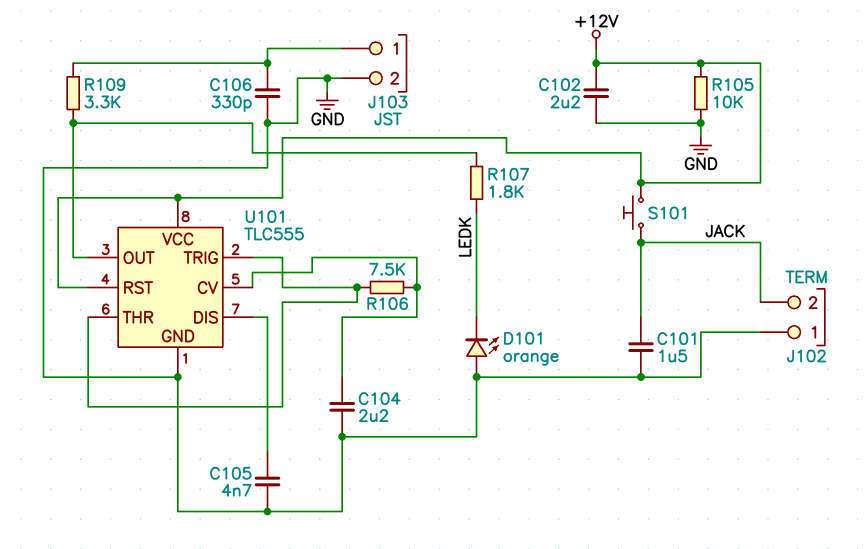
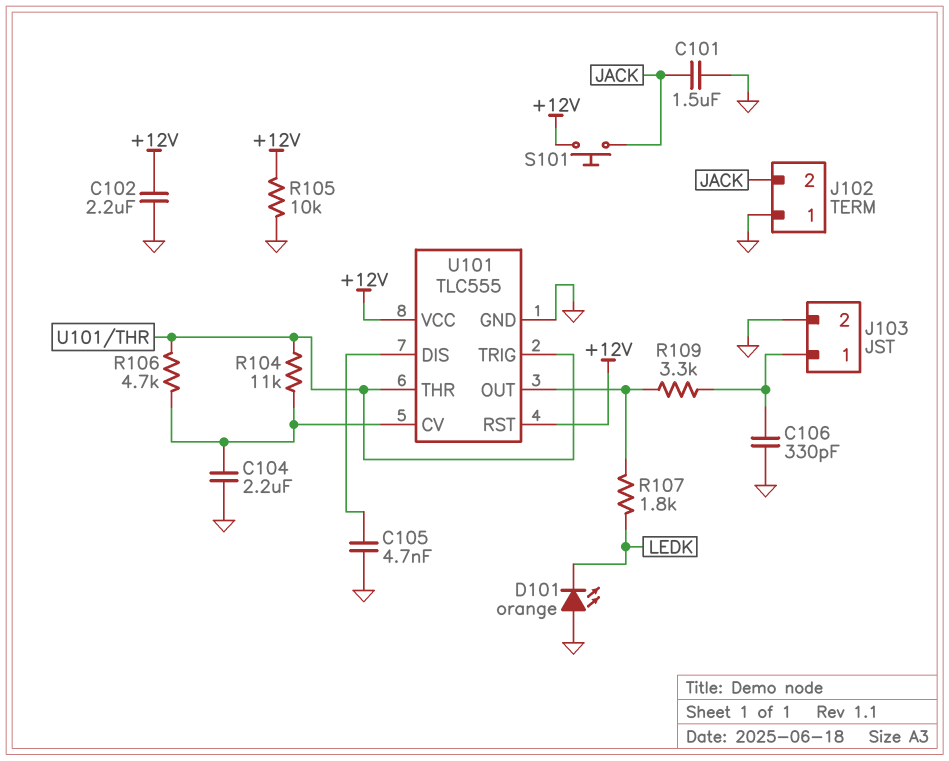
R104: none -> 11k (U101/CV, U101/THR)
R106: 7.5k (U101/CV, U101/THR) -> 4.7k (U101/CV, U101/THR)

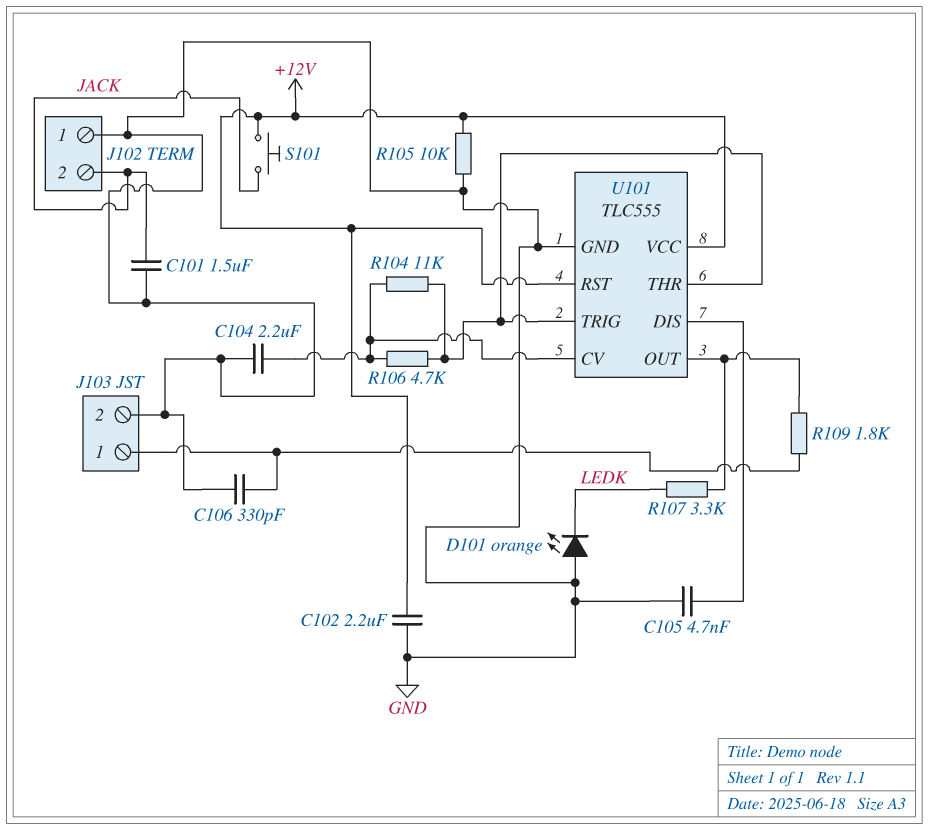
R107: 1.8k (LEDK, U101/OUT) -> 3.3k (LEDK, U101/OUT)
R109: 3.3k (J103/1, U101/OUT) -> 1.8k (J103/1, U101/OUT)

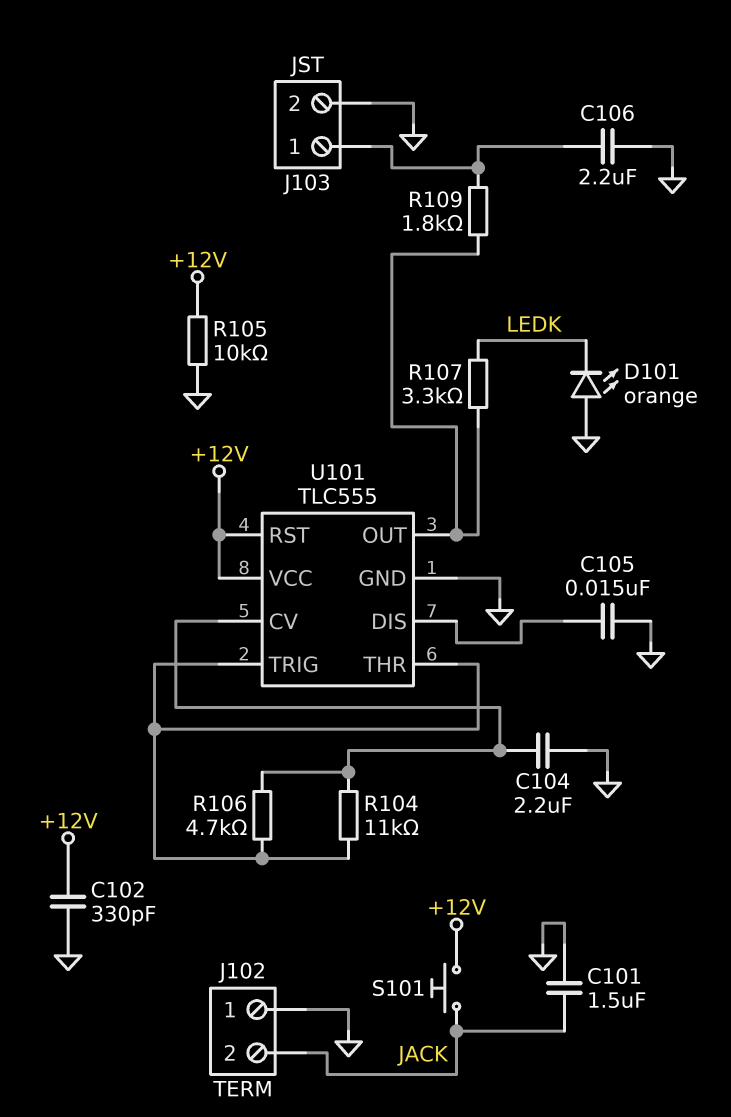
C102: 2.2uF (+12V, GND) -> 330pF (+12V, GND)
C105: 4.7nF (GND, U101/DIS) -> 15nF (GND, U101/DIS)
C106: 330pF (GND, J103/1) -> 2.2uF (GND, J103/1)

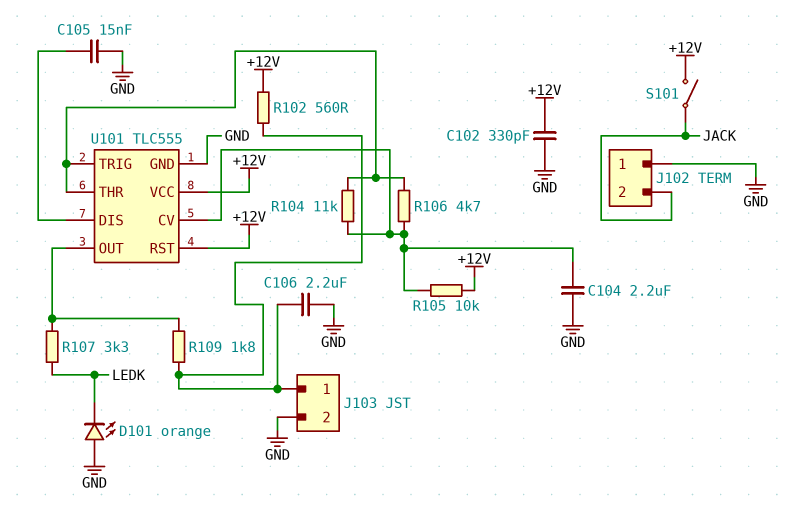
C101: 1.5uF (GND, JACK) -> none
R102: none -> 560 (+12V, J103/1)
R105: 10k (+12V, GND) -> 10k (+12V, U101/CV)
S101: button (+12V, JACK) -> switch (+12V, JACK)

